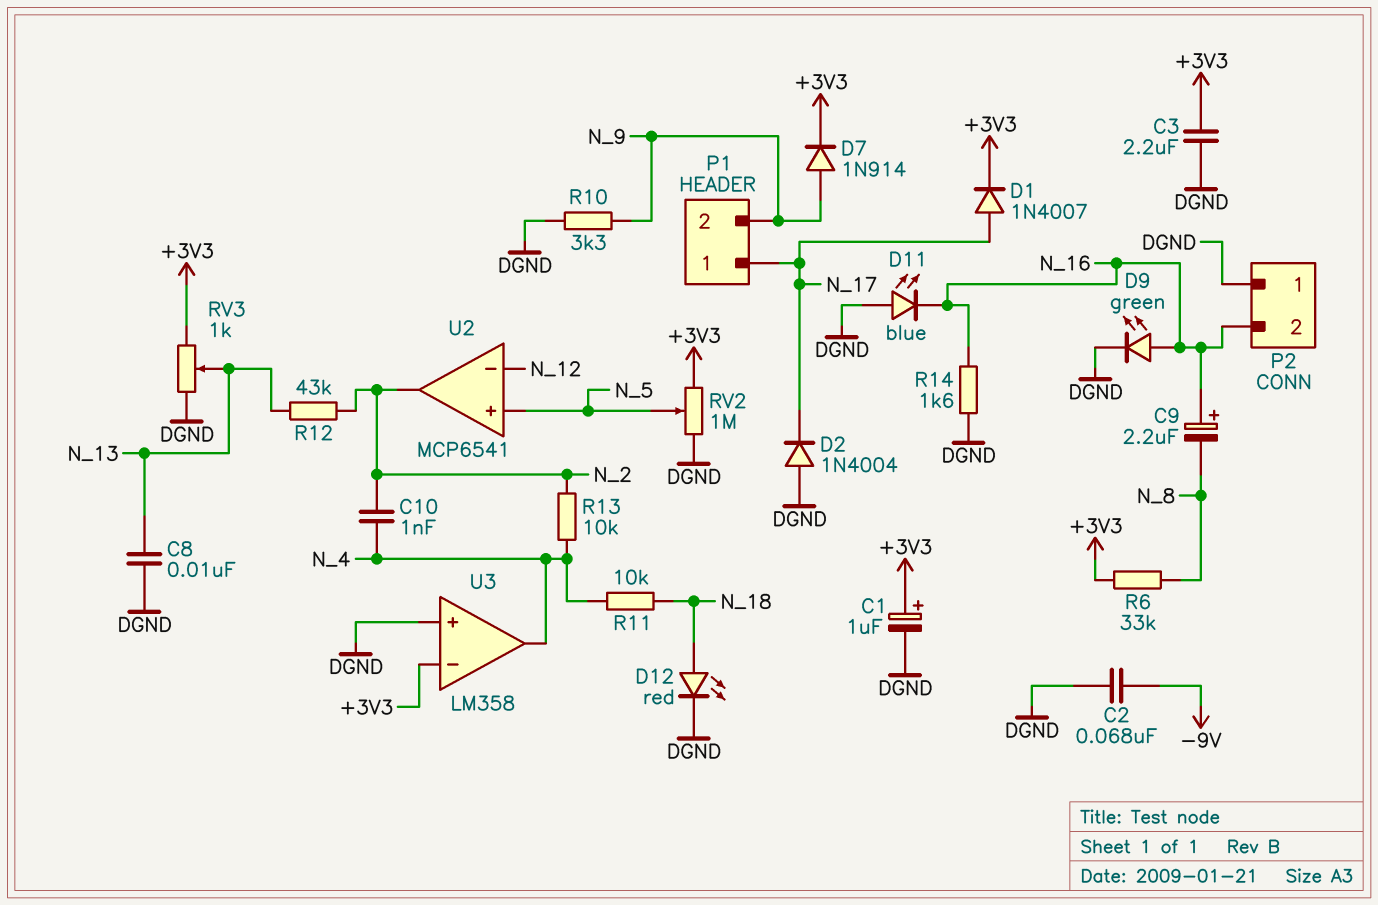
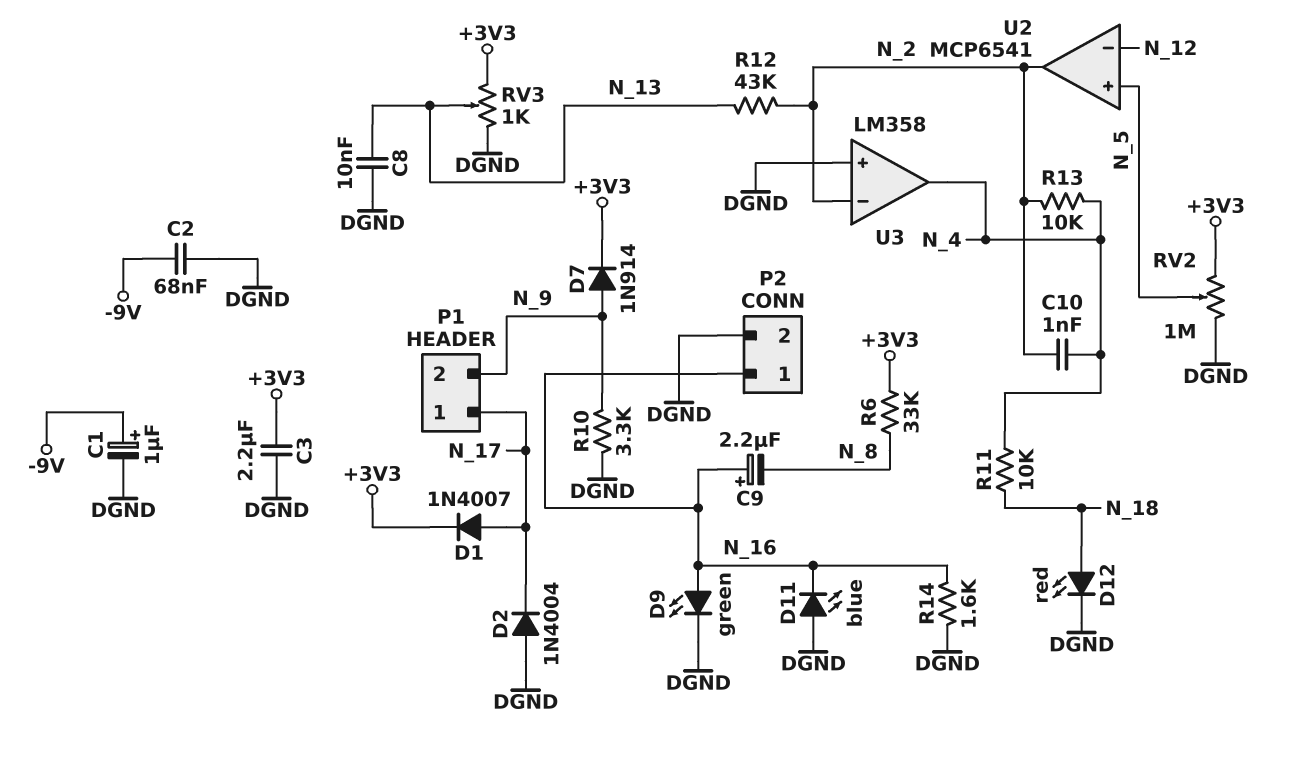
C1: 1uF (plus +3V3, minus DGND) -> 1uF (plus -9V, minus DGND)
P2 pin 1: DGND -> N_16
P2 pin 2: N_16 -> DGND
U3 pin in-: +3V3 -> N_2

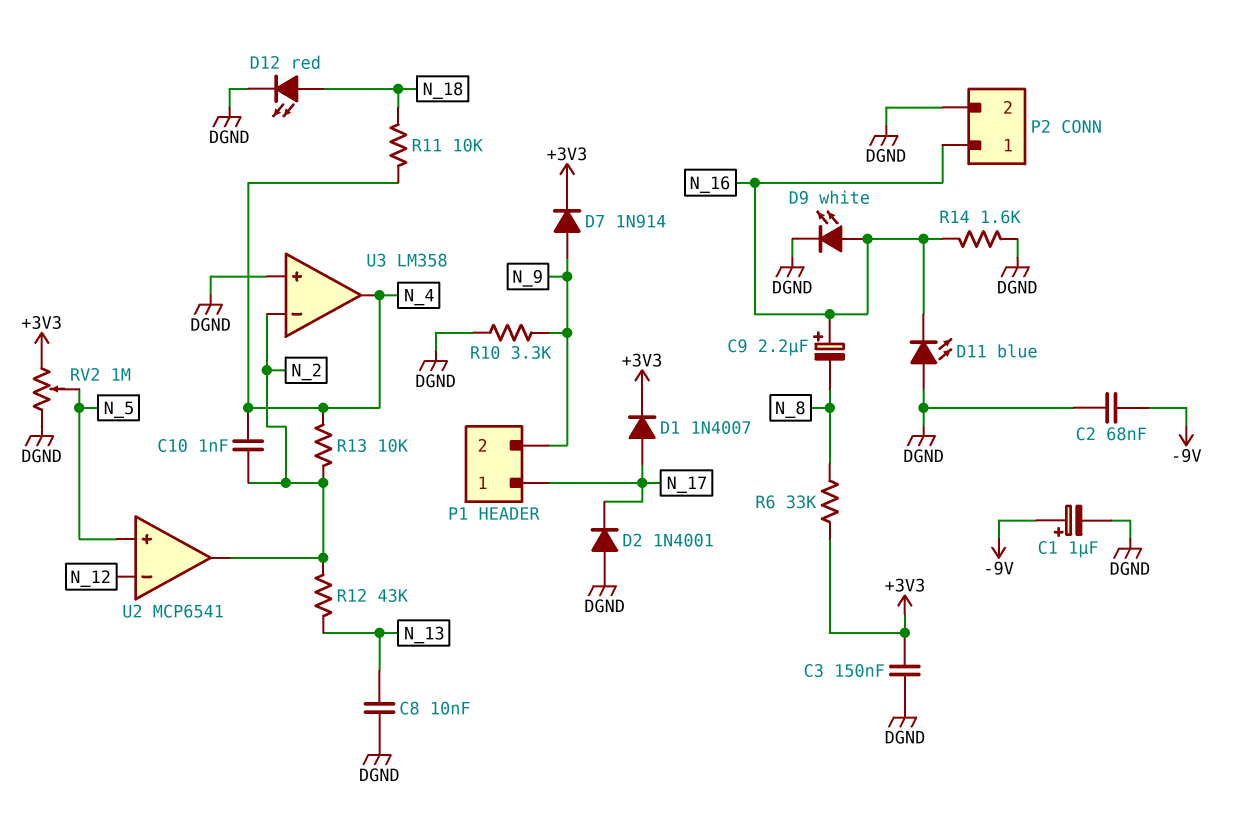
C3: 2.2uF (+3V3, DGND) -> 150nF (+3V3, DGND)
D2: diode 1N4004 (A DGND, K N_17) -> diode 1N4001 (A DGND, K N_17)
D9: LED green (A N_16, K DGND) -> LED white (A N_16, K DGND)
RV3: 1k (+3V3, DGND, wiper N_13) -> none

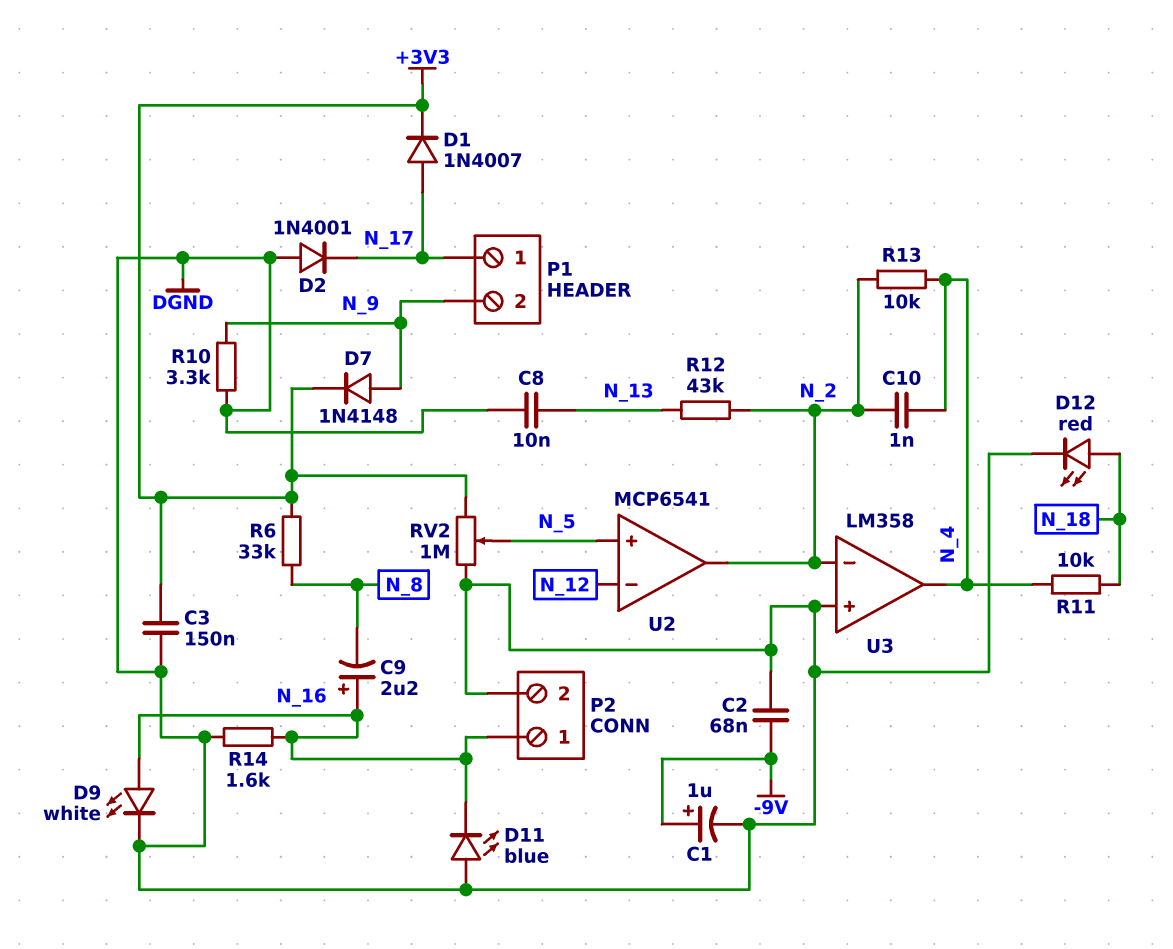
D7: diode 1N914 (A N_9, K +3V3) -> diode 1N4148 (A N_9, K +3V3)

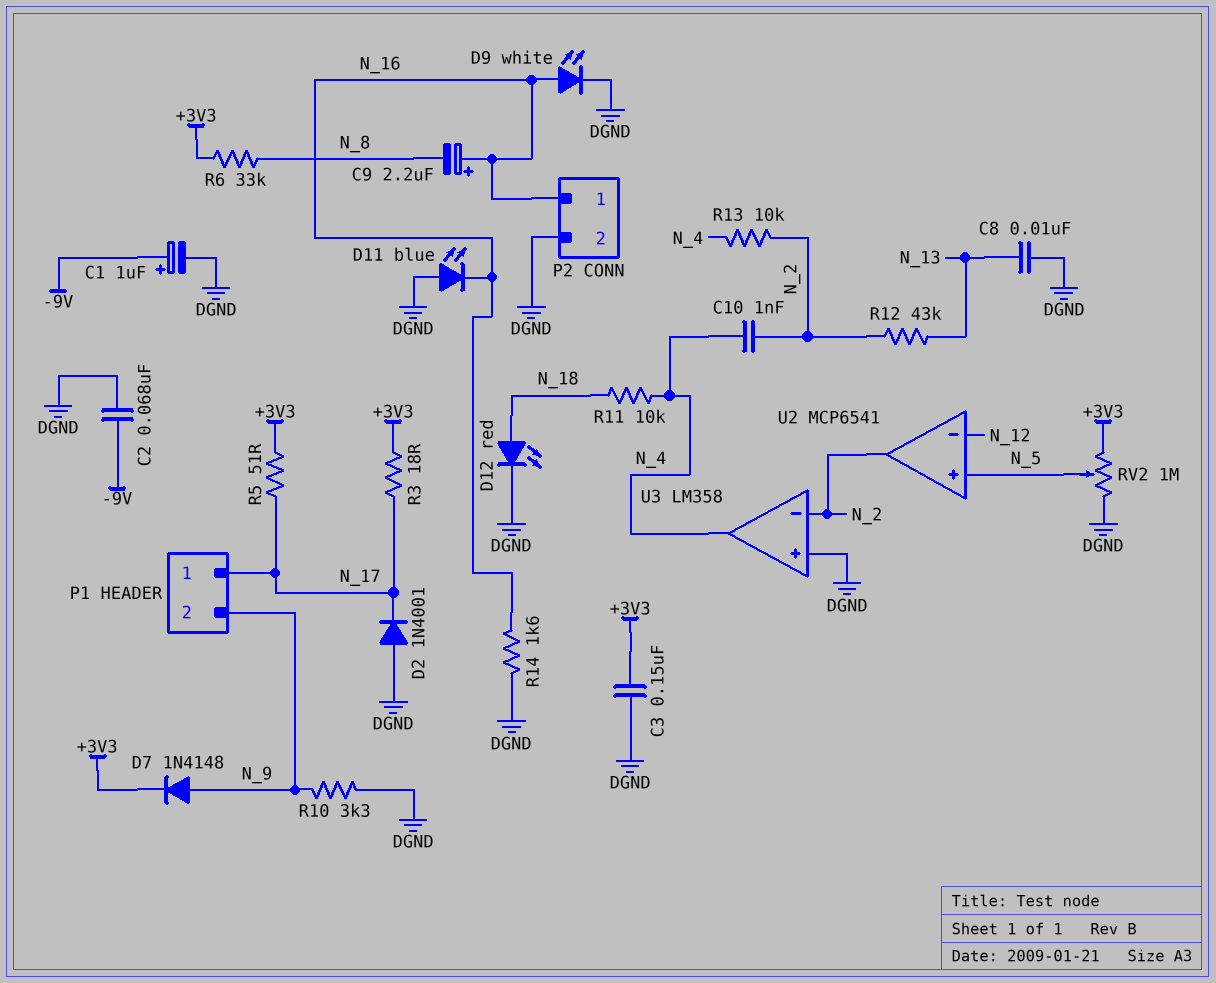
D1: diode 1N4007 (A N_17, K +3V3) -> none
R3: none -> 18 (+3V3, N_17)
R5: none -> 51 (+3V3, N_17)

